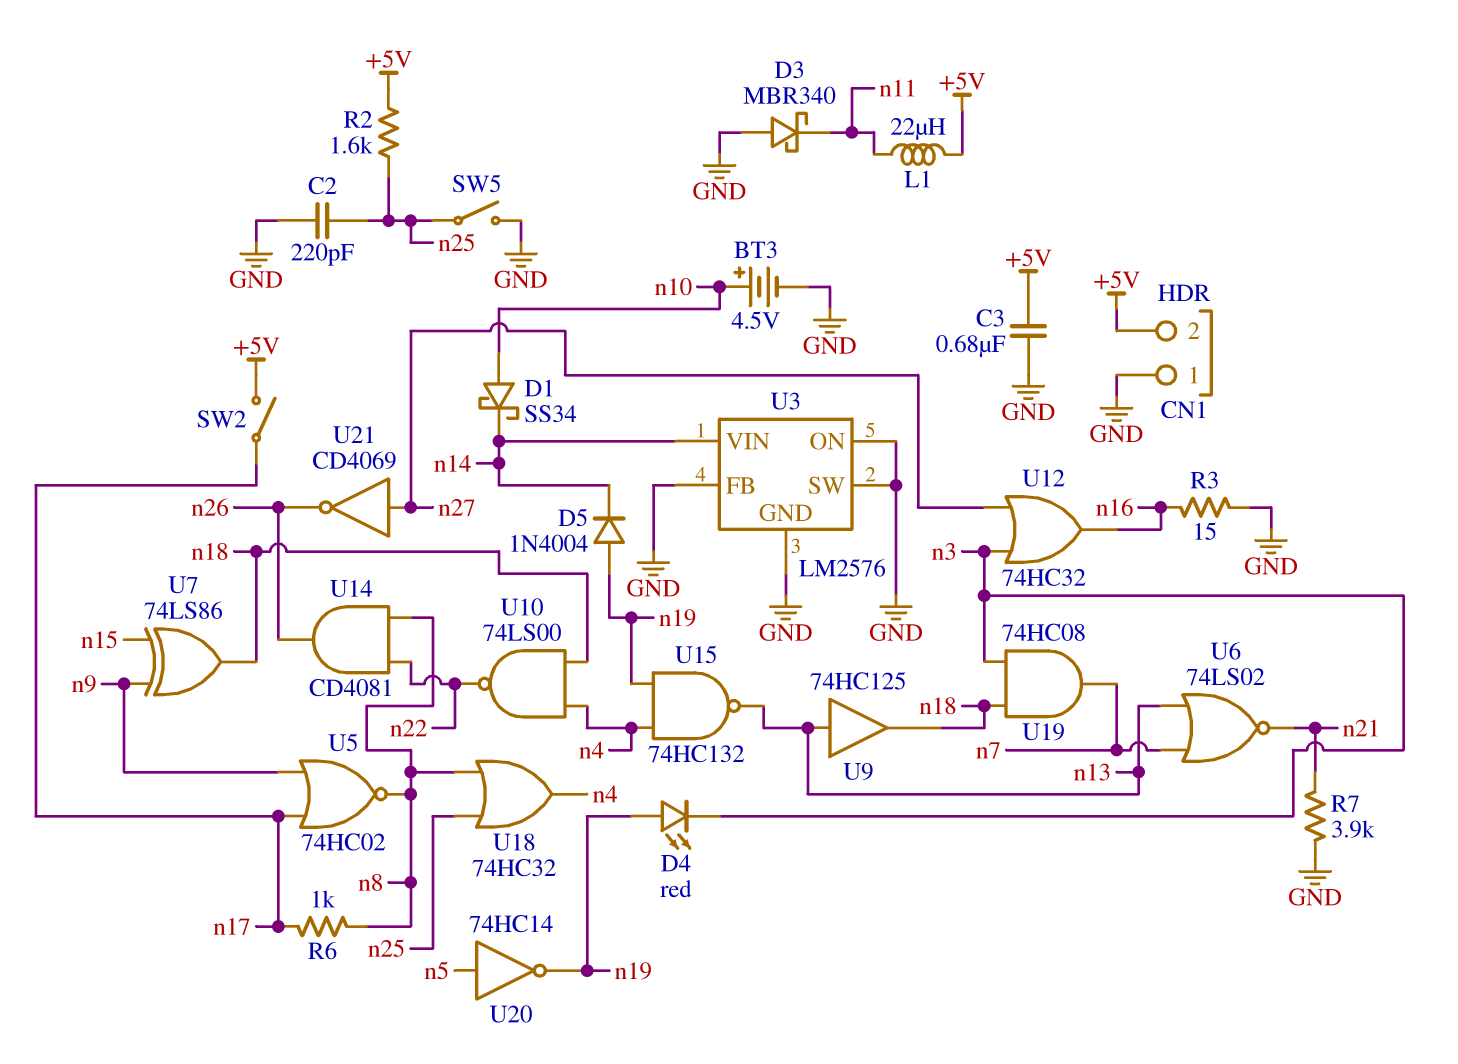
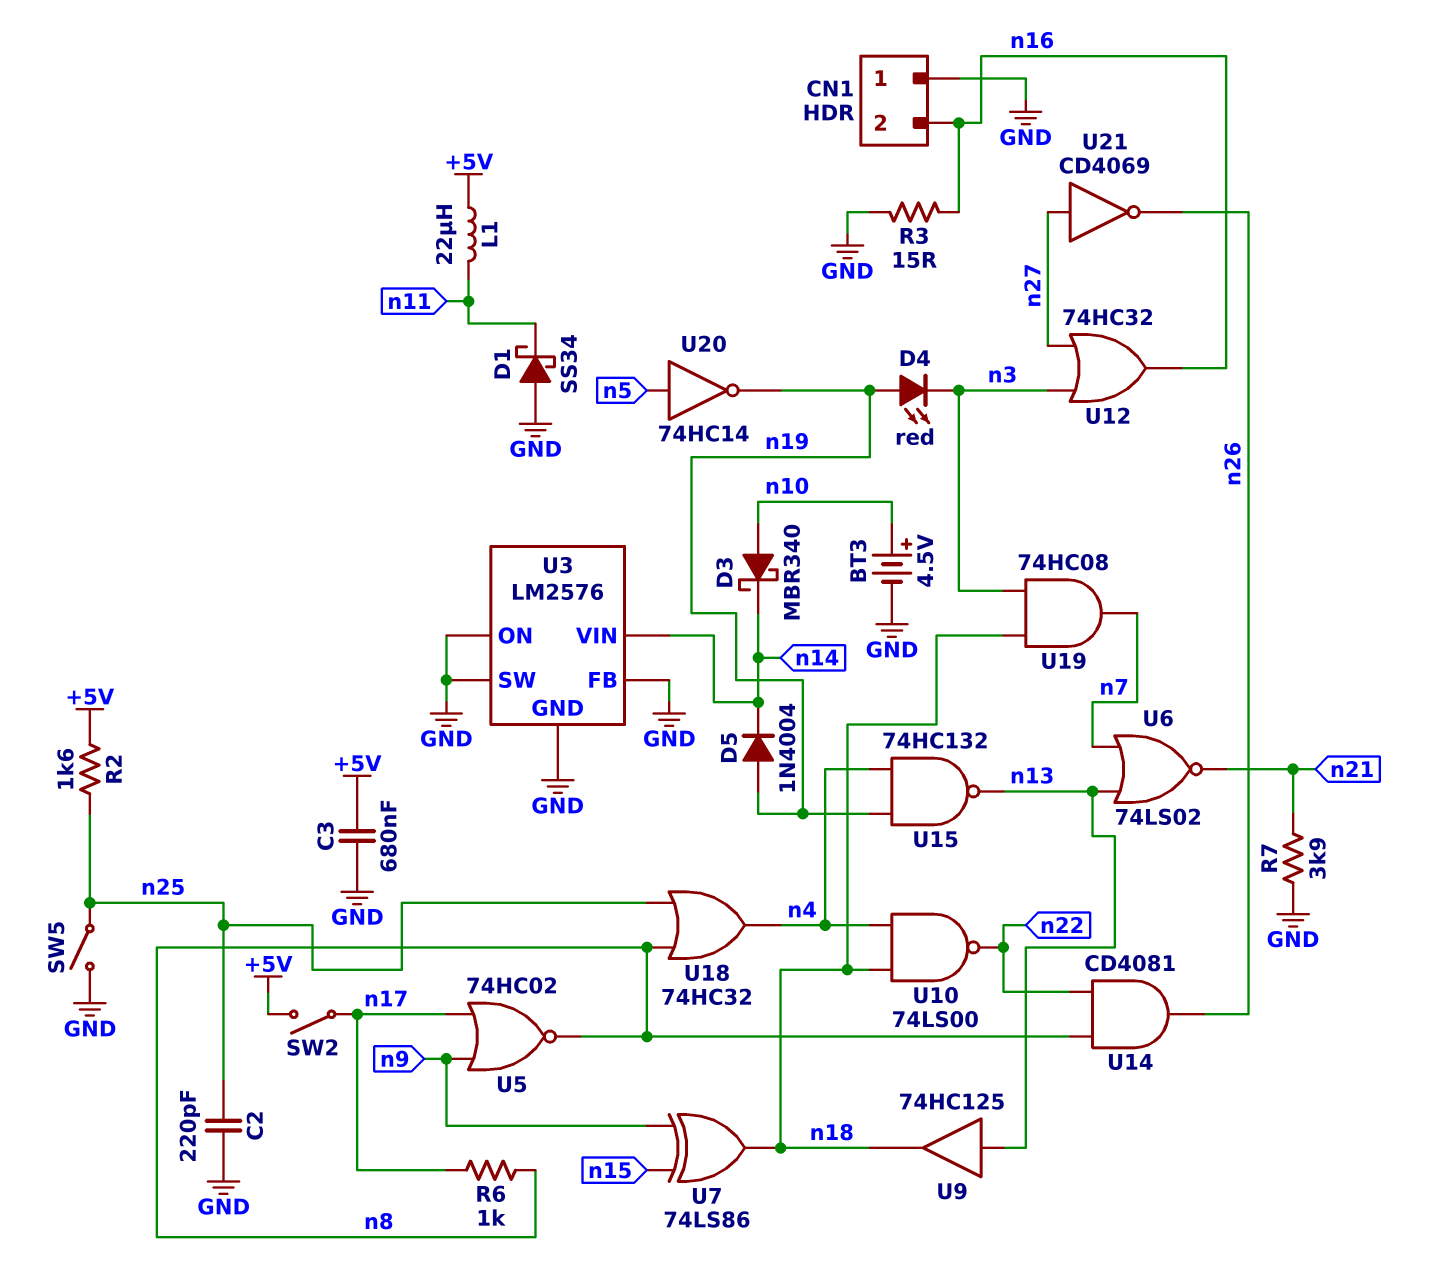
CN1 pin 2: +5V -> n16
D1: schottky SS34 (A n10, K n14) -> schottky SS34 (A GND, K n11)
D3: schottky MBR340 (A GND, K n11) -> schottky MBR340 (A n10, K n14)

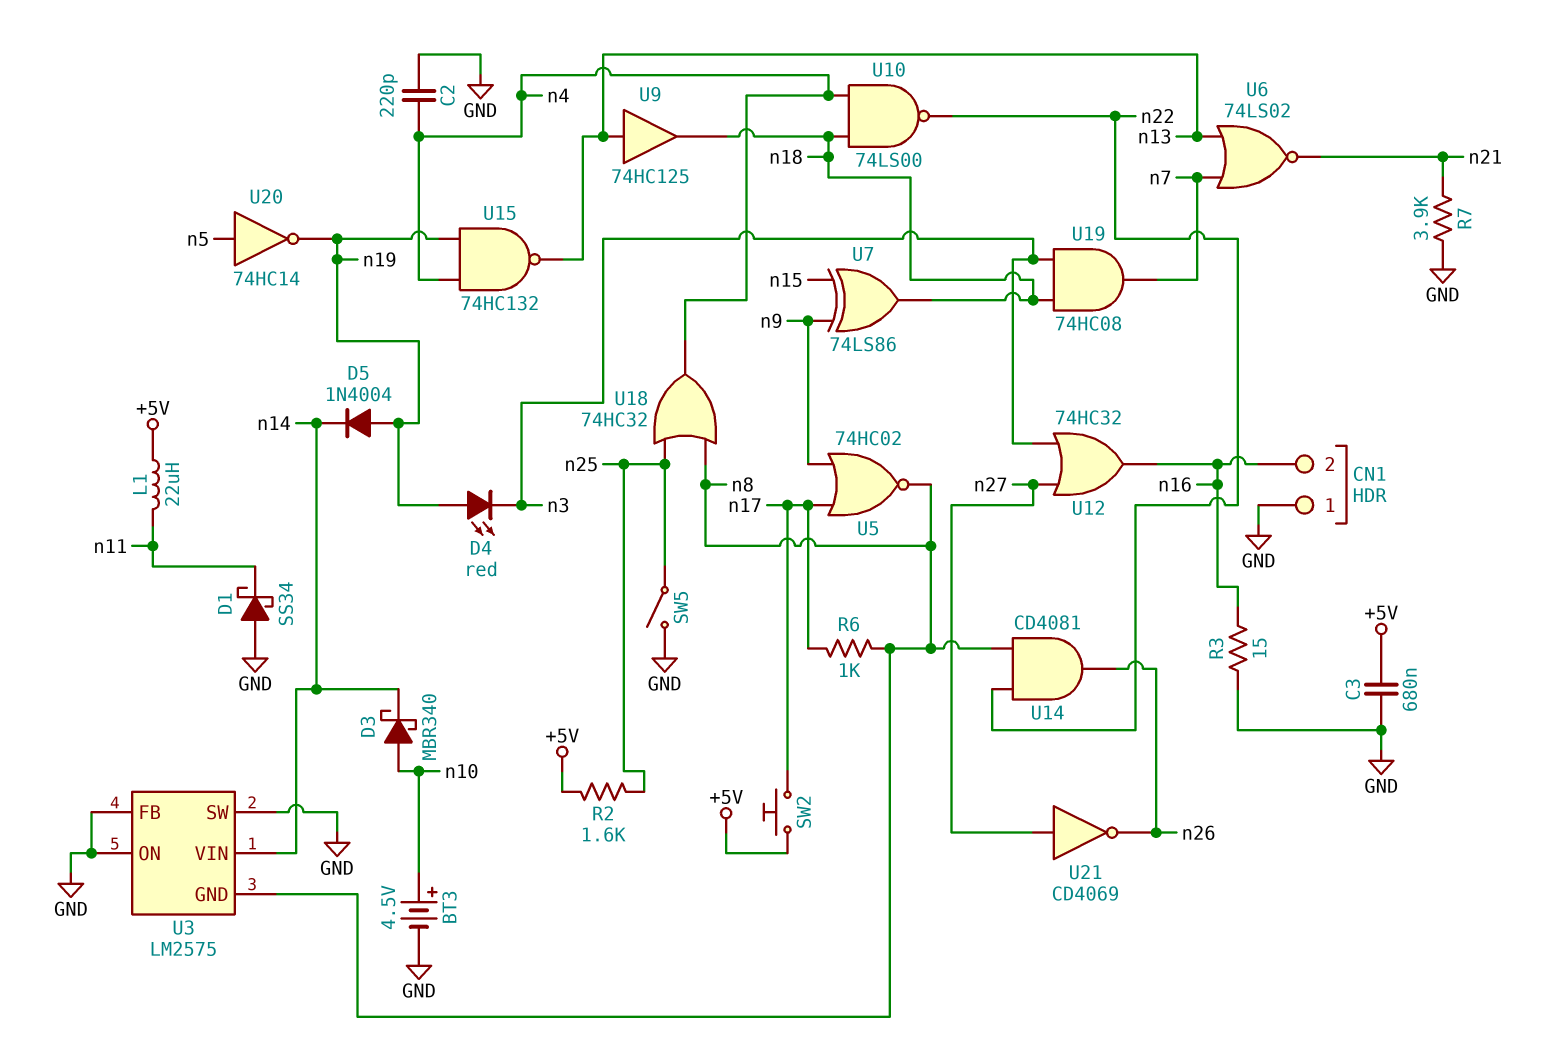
C2: 220pF (GND, n25) -> 220pF (GND, n4)
SW2: switch (+5V, n17) -> button (+5V, n17)
U3: LM2576 -> LM2575
U3 pin GND: GND -> n8

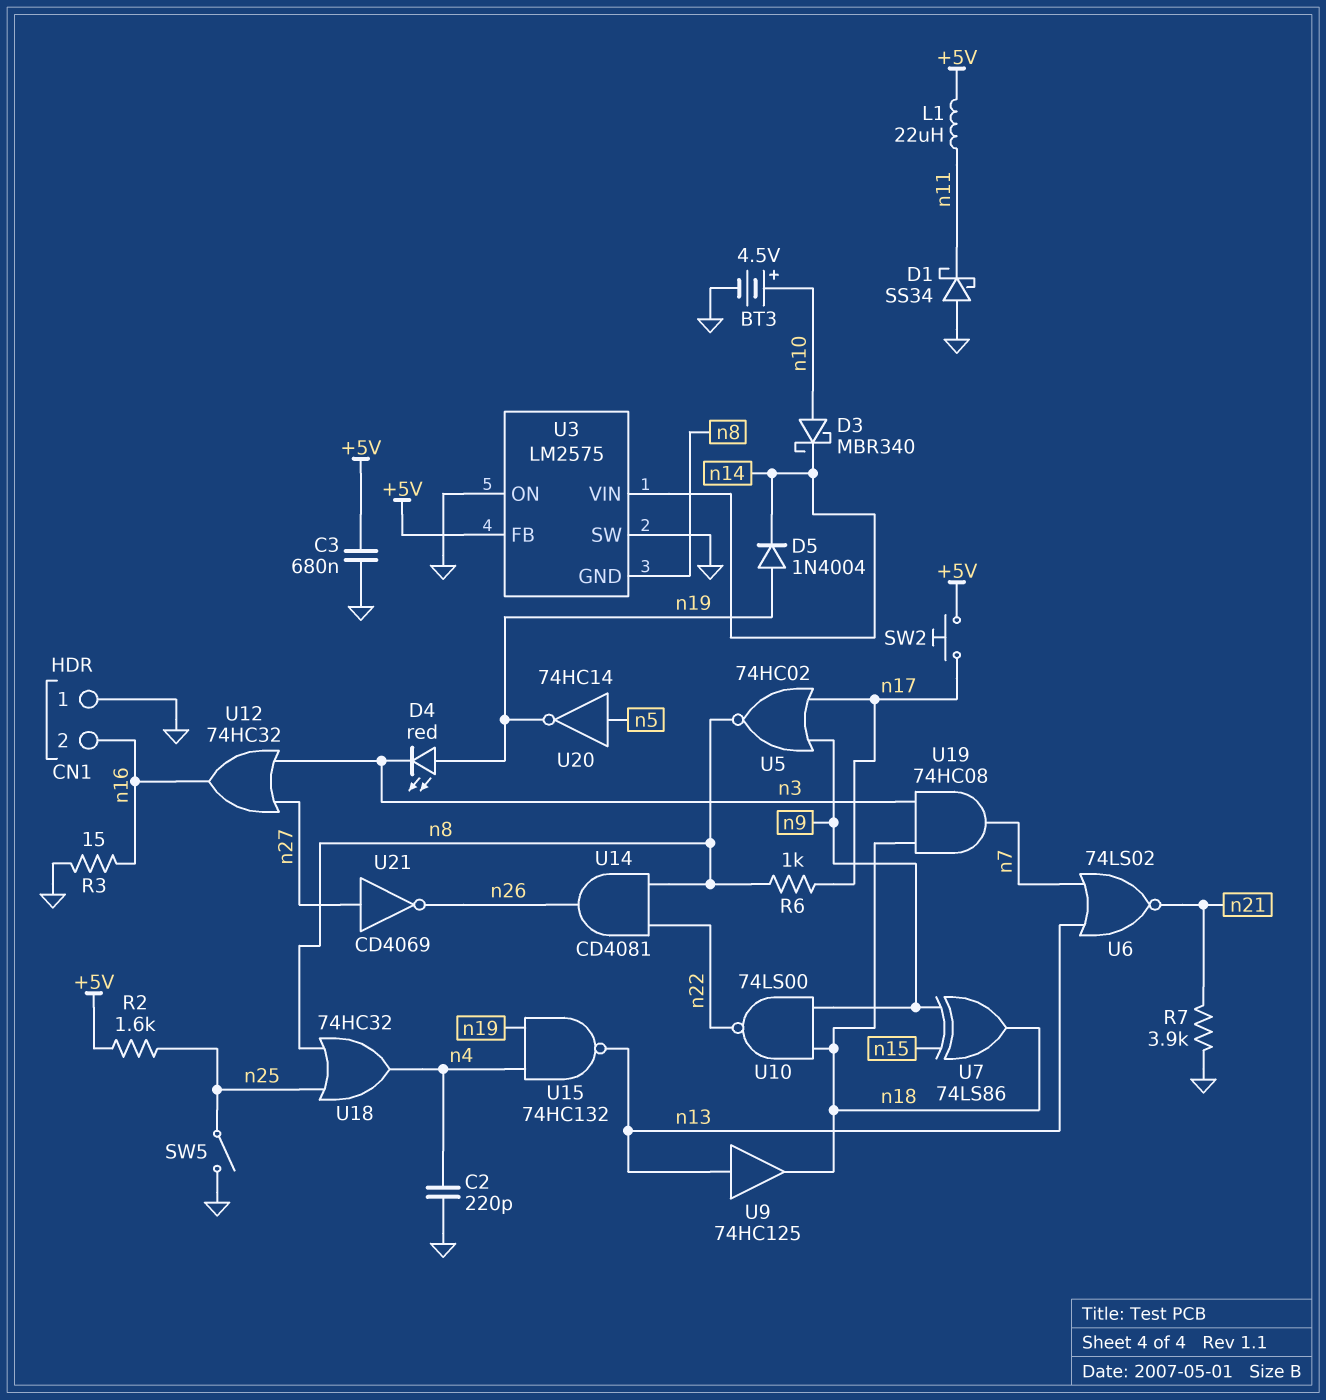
U3 pin FB: GND -> +5V
U10: NAND 74LS00 (in n4, in n18, out n22) -> NAND 74LS00 (in n9, in n18, out n22)

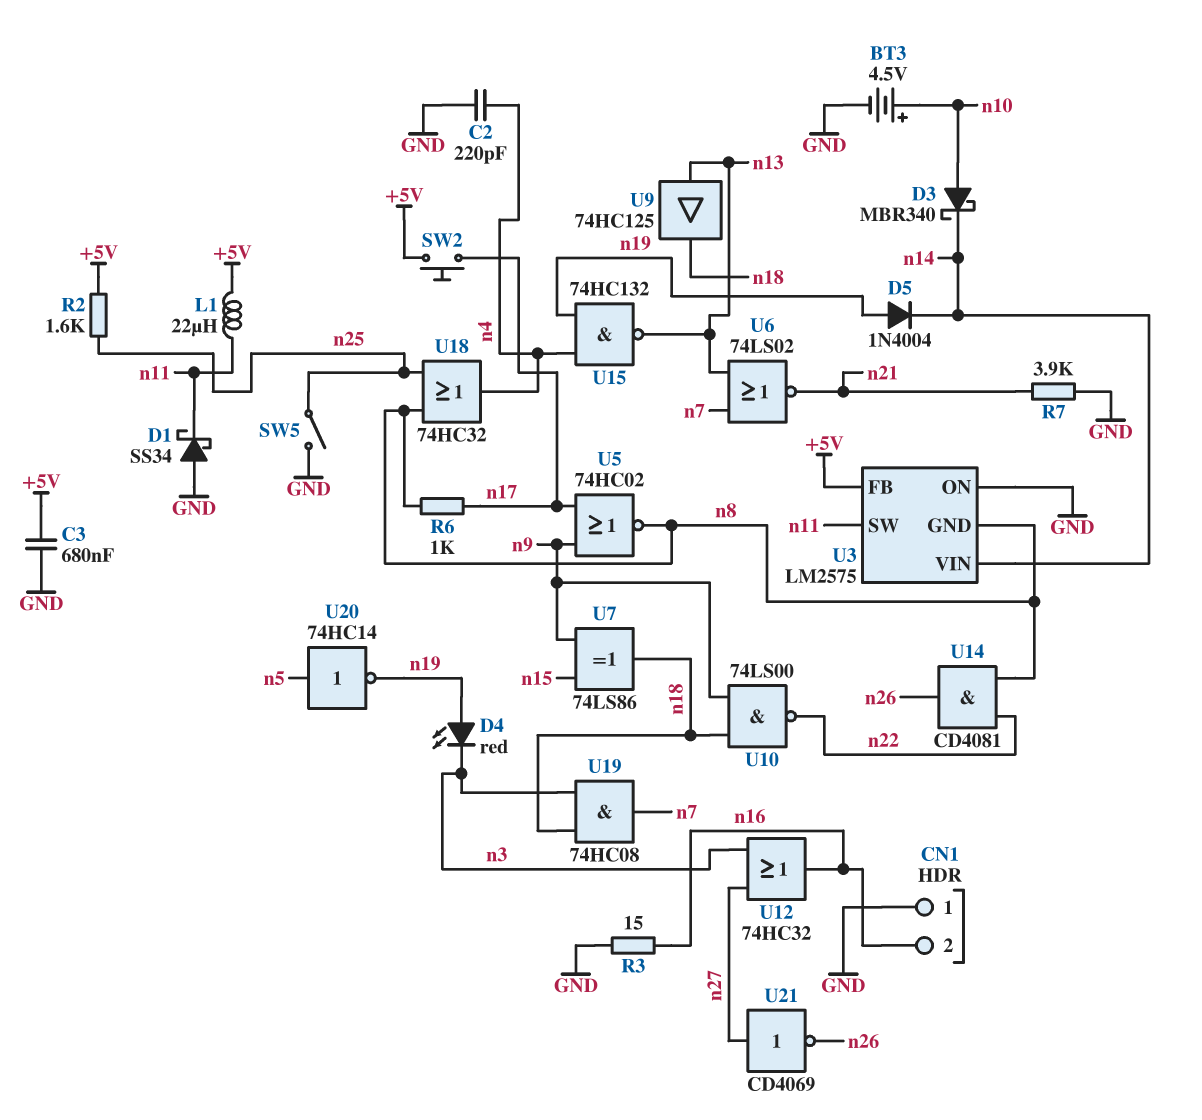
U3 pin SW: GND -> n11

